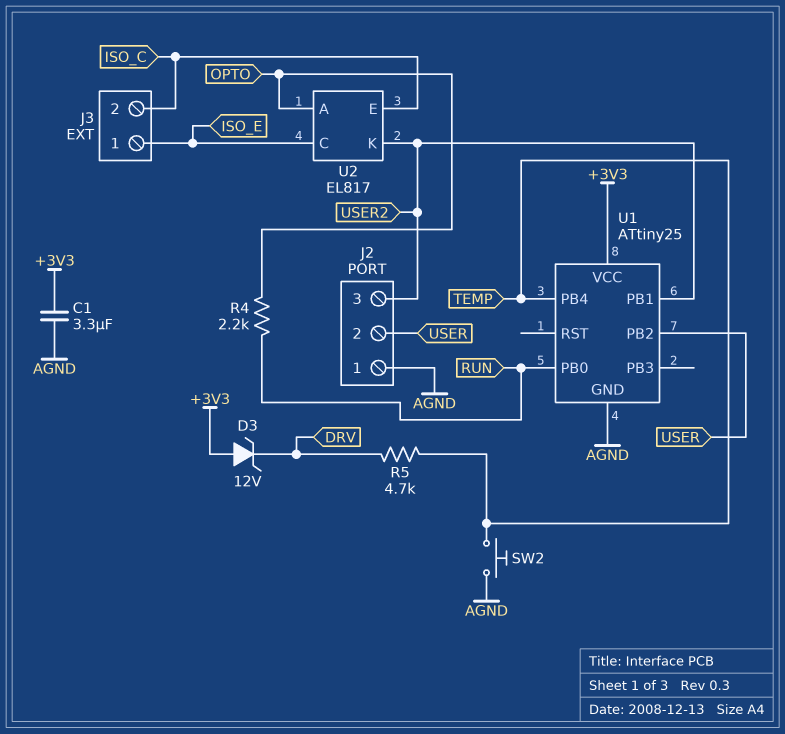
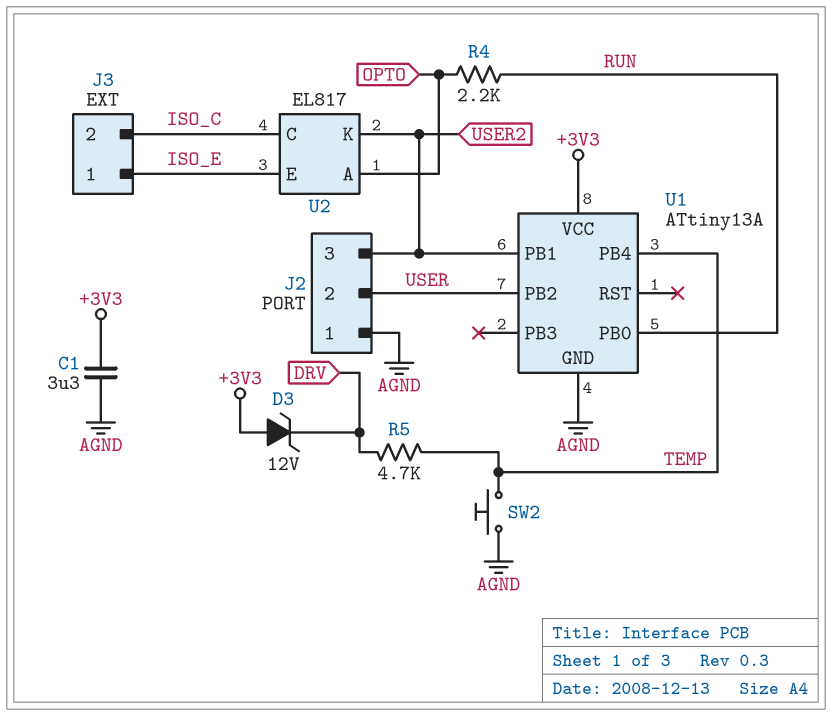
U1: ATtiny25 -> ATtiny13A
U2 pin C: ISO_E -> ISO_C
U2 pin E: ISO_C -> ISO_E

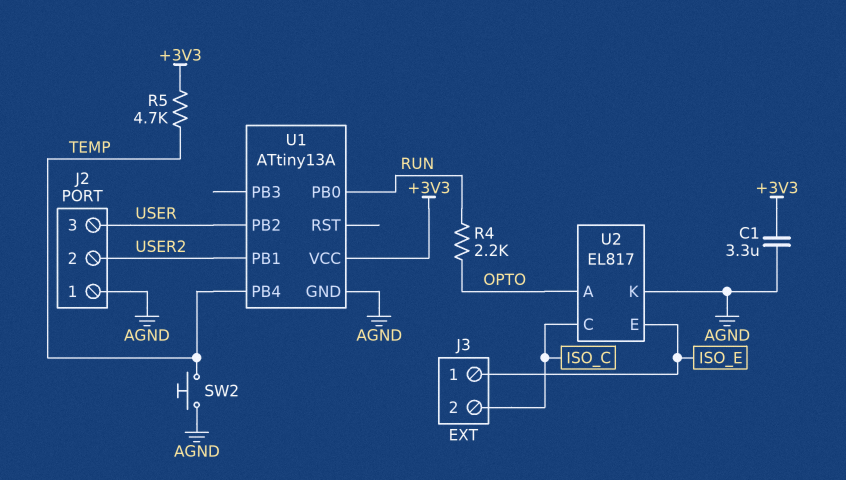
D3: zener 12V (A +3V3, K DRV) -> none
J2 pin 2: USER -> USER2
J2 pin 3: USER2 -> USER
R5: 4.7k (DRV, TEMP) -> 4.7k (+3V3, TEMP)
U2 pin K: USER2 -> AGND

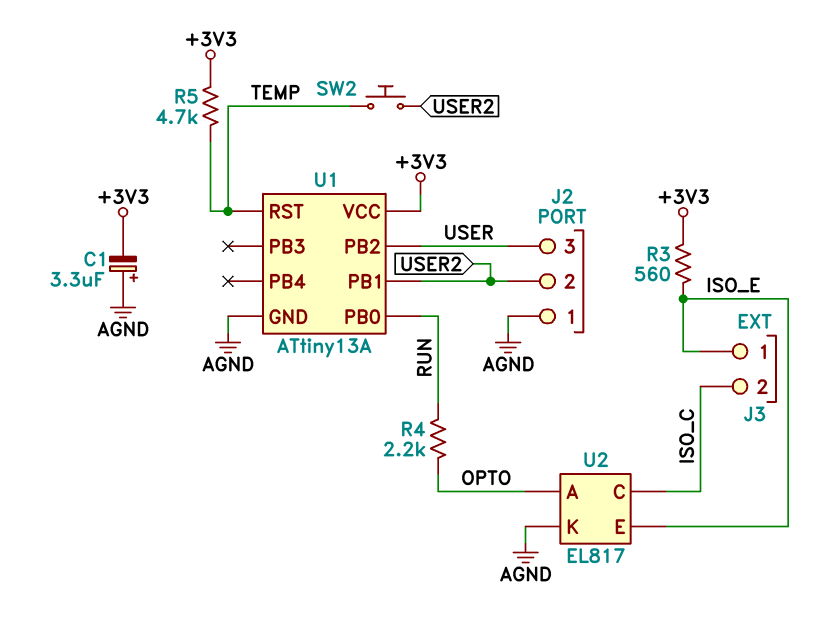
C1: 3.3uF (+3V3, AGND) -> 3.3uF (plus AGND, minus +3V3)
R3: none -> 560 (+3V3, ISO_E)
SW2: button (AGND, TEMP) -> button (TEMP, USER2)
U1 pin PB4: TEMP -> none
U1 pin RST: none -> TEMP

